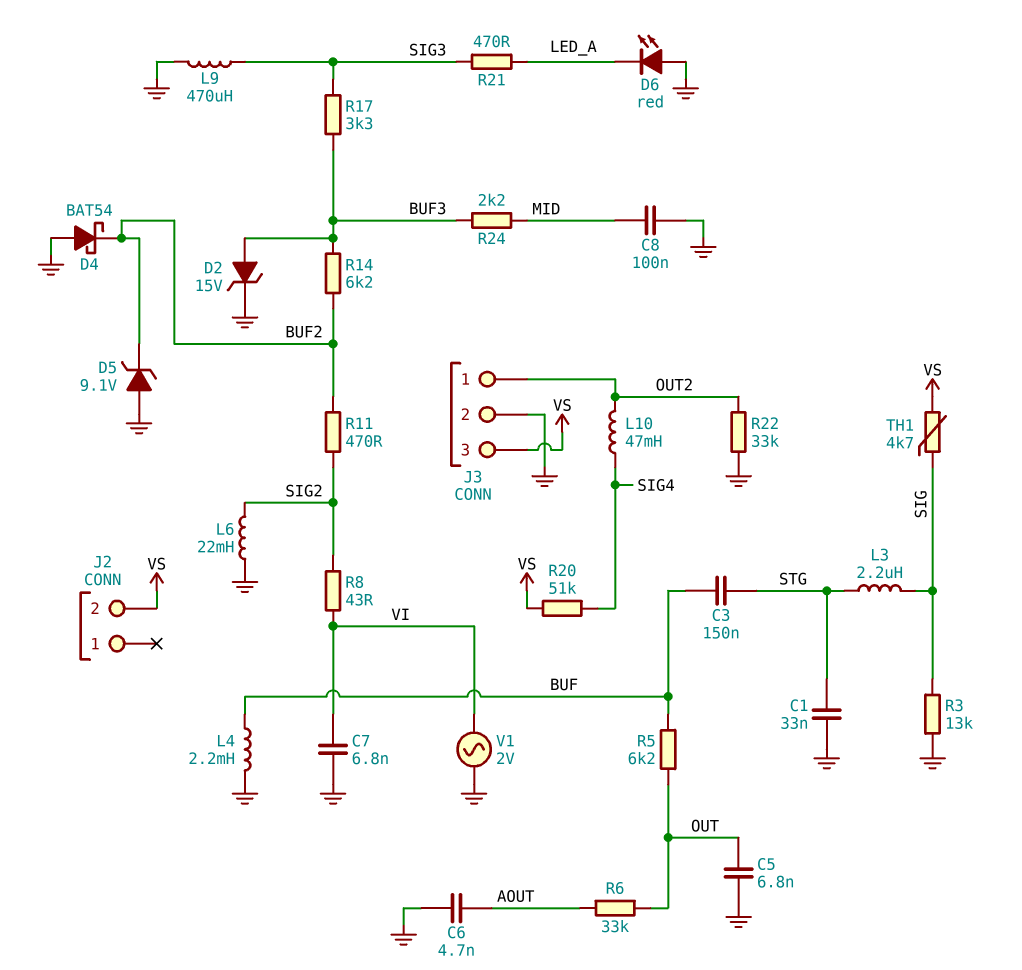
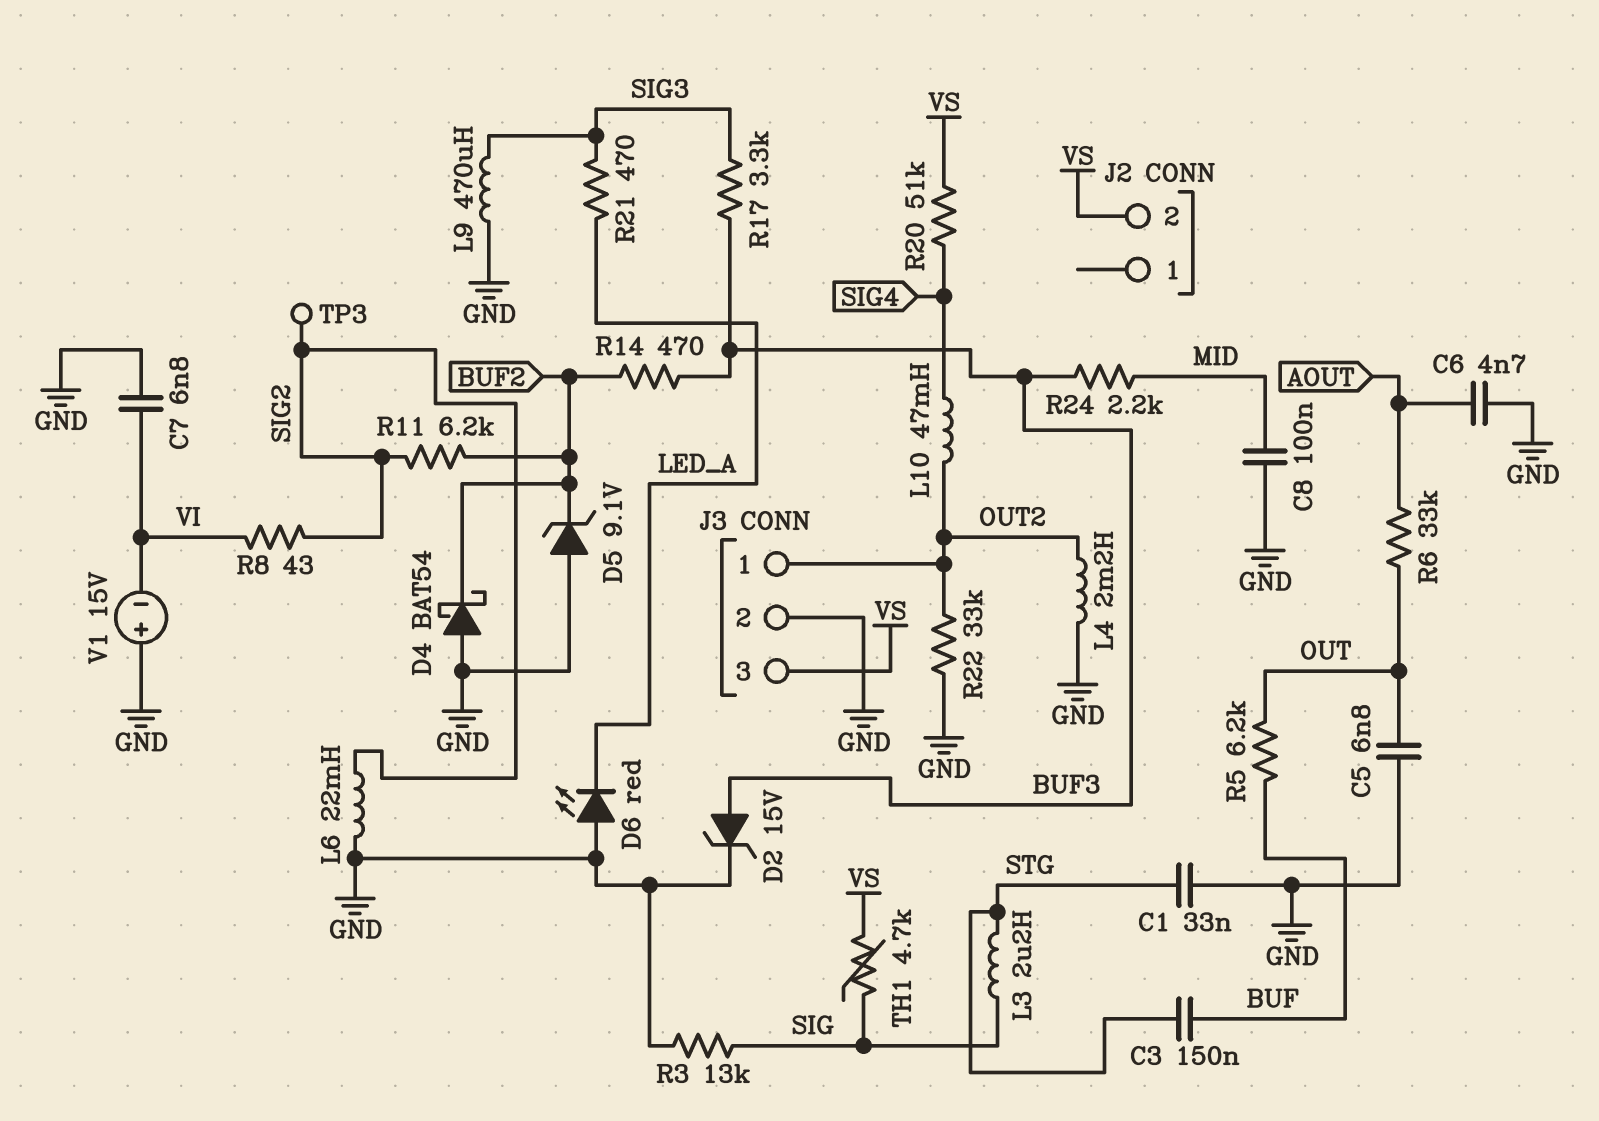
L4: 2.2mH (BUF, GND) -> 2.2mH (GND, OUT2)
R11: 470 (BUF2, SIG2) -> 6.2k (BUF2, SIG2)
R14: 6.2k (BUF2, BUF3) -> 470 (BUF2, BUF3)
TP3: none -> test point (SIG2)
V1: AC 2V (GND, VI) -> 15V (plus GND, minus VI)

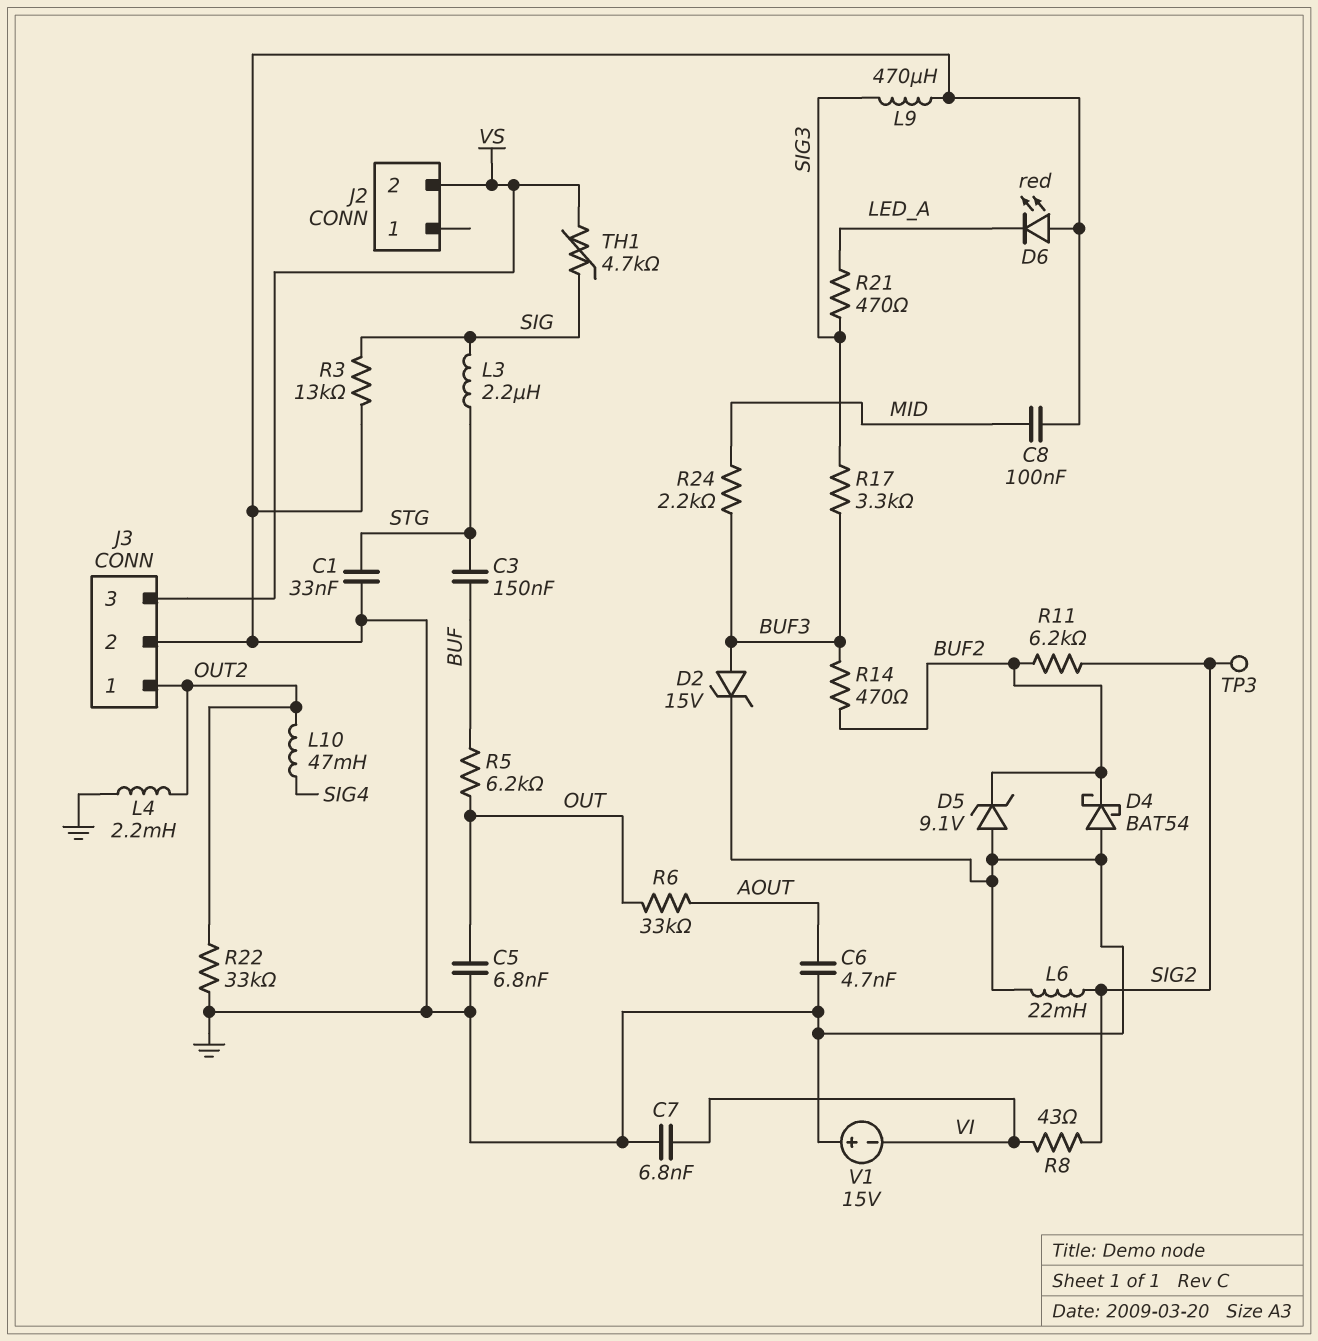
R20: 51k (SIG4, VS) -> none

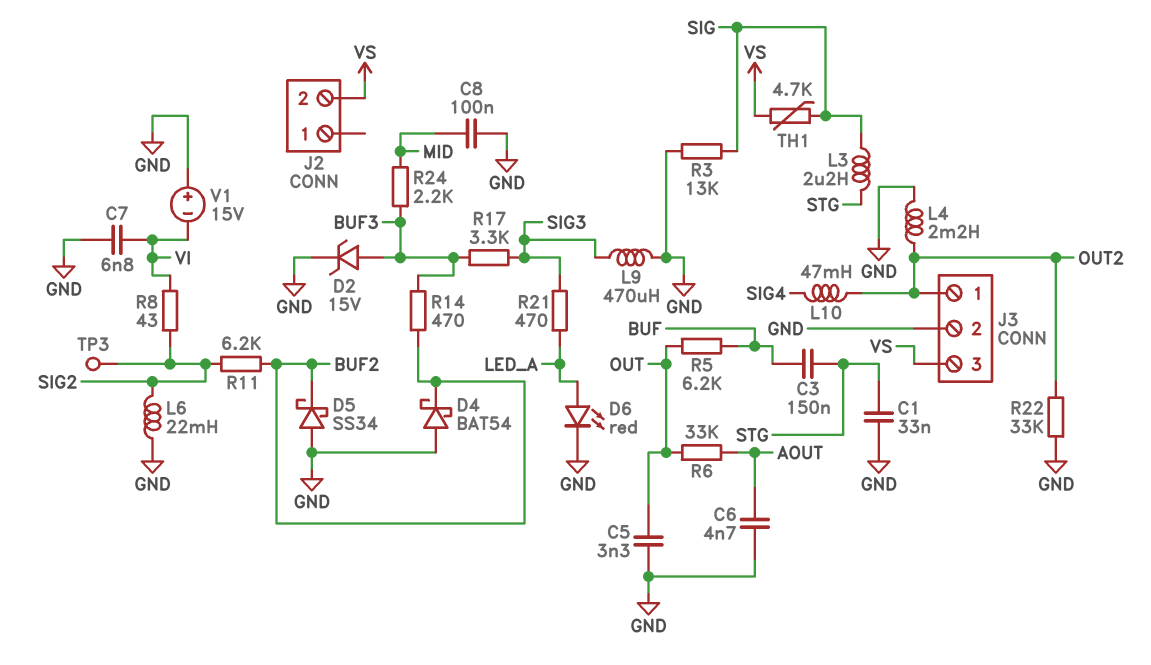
C5: 6.8nF (GND, OUT) -> 3.3nF (GND, OUT)
D5: zener 9.1V (A GND, K BUF2) -> schottky SS34 (A GND, K BUF2)
D6: LED red (A GND, K LED_A) -> LED red (A LED_A, K GND)

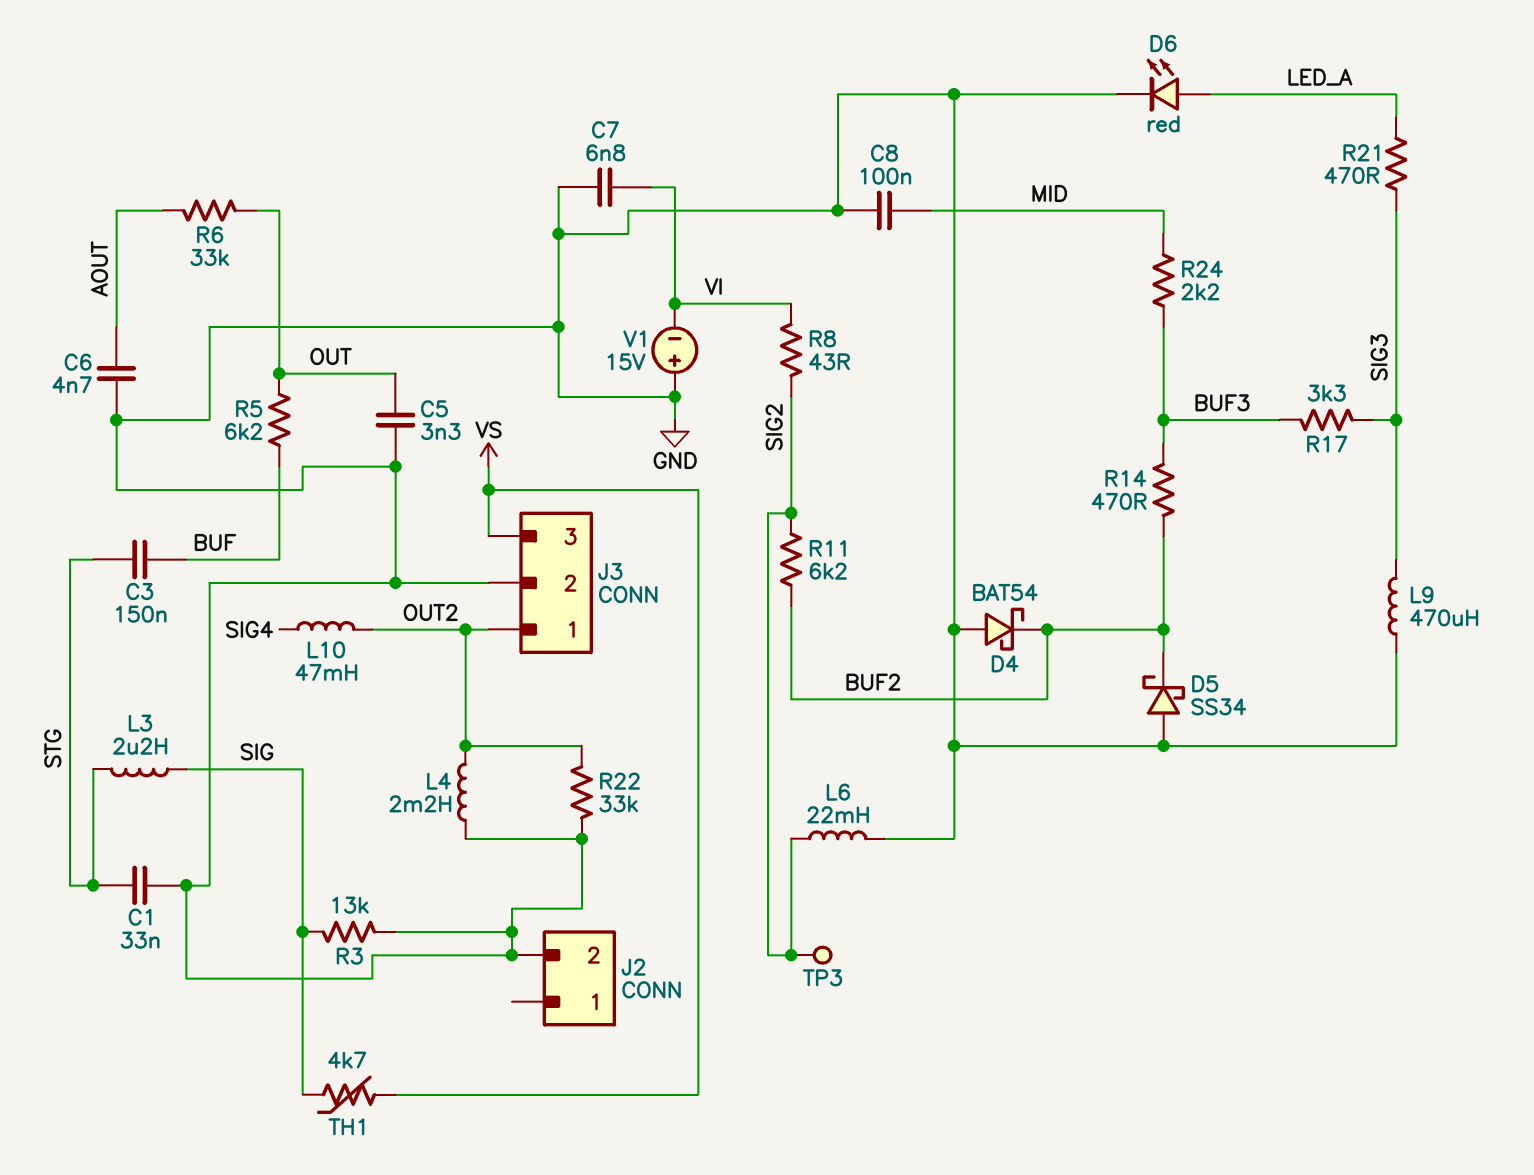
D2: zener 15V (A BUF3, K GND) -> none
J2 pin 2: VS -> GND

